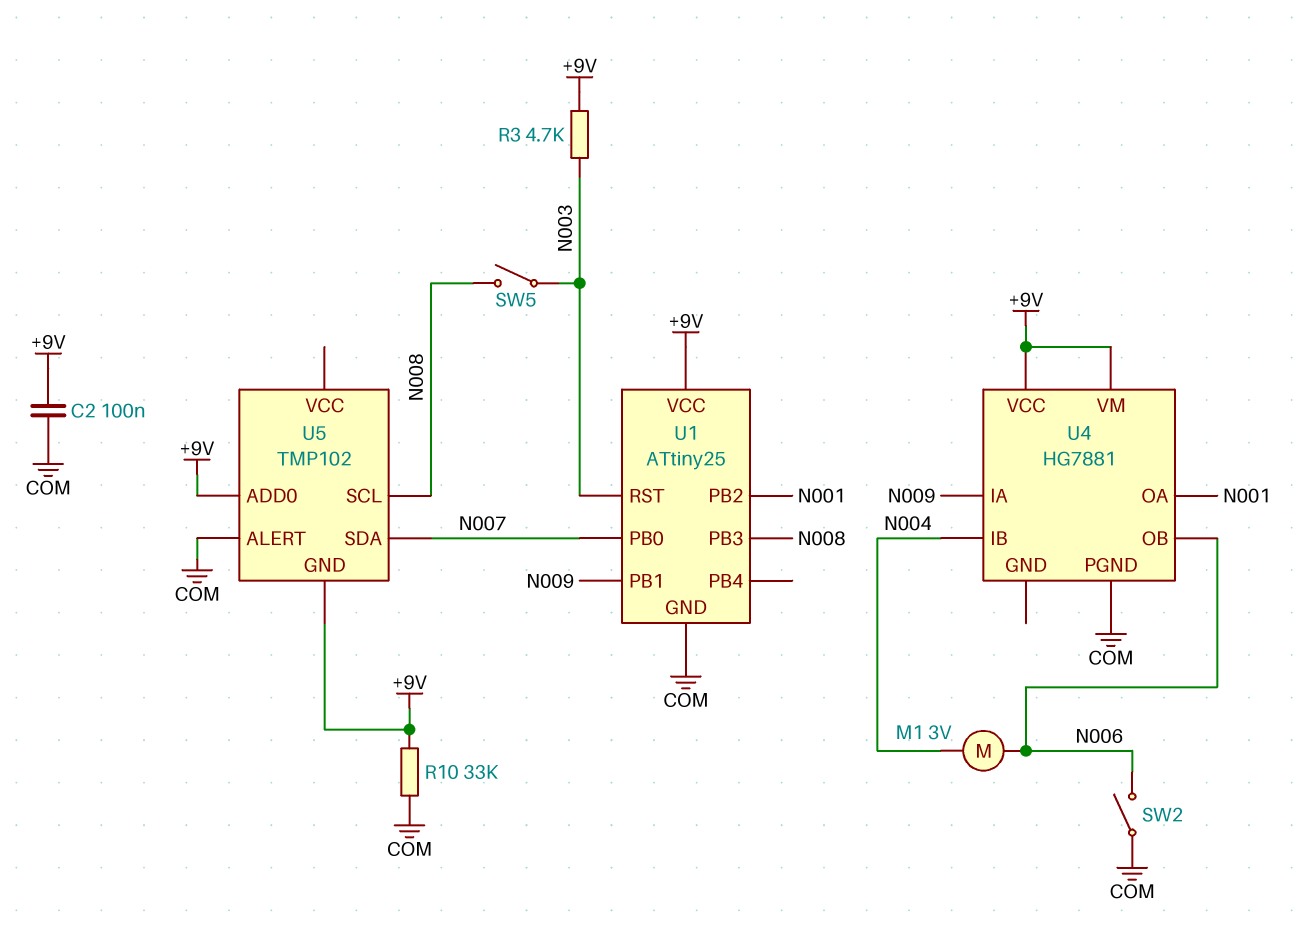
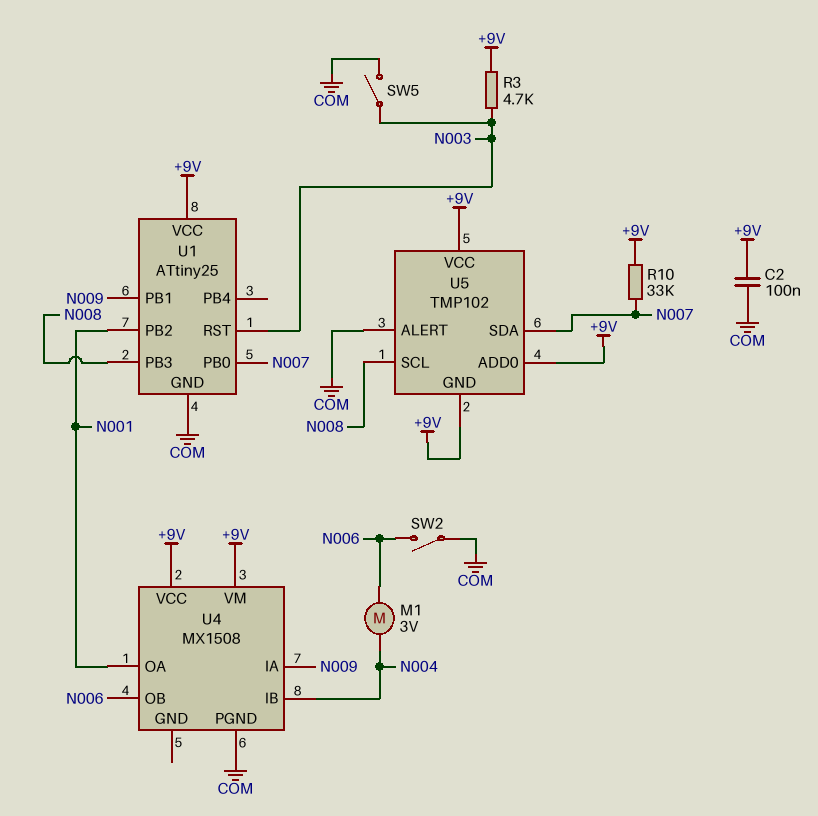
R10: 33k (+9V, COM) -> 33k (+9V, N007)
SW5: switch (N003, N008) -> switch (COM, N003)
U4: HG7881 -> MX1508
U5 pin VCC: none -> +9V

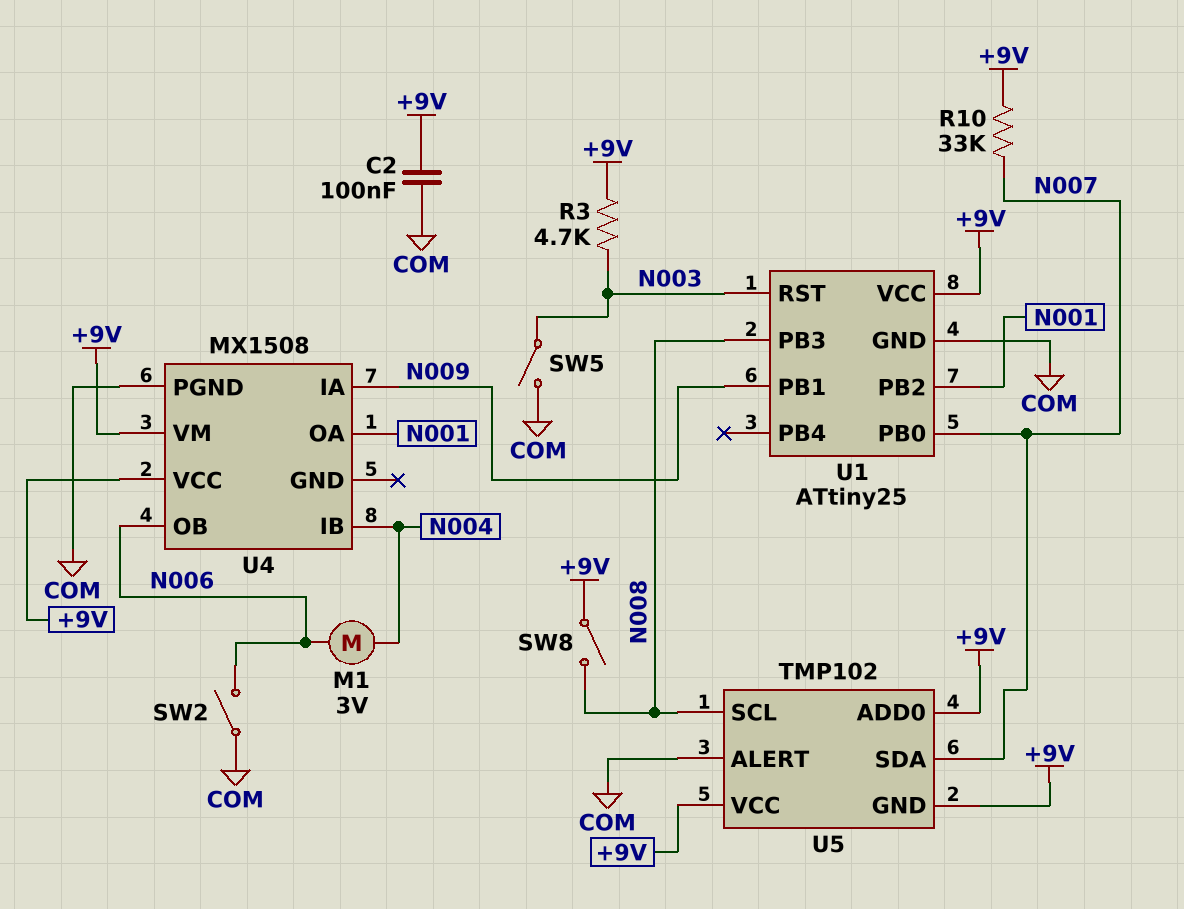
SW8: none -> switch (+9V, N008)

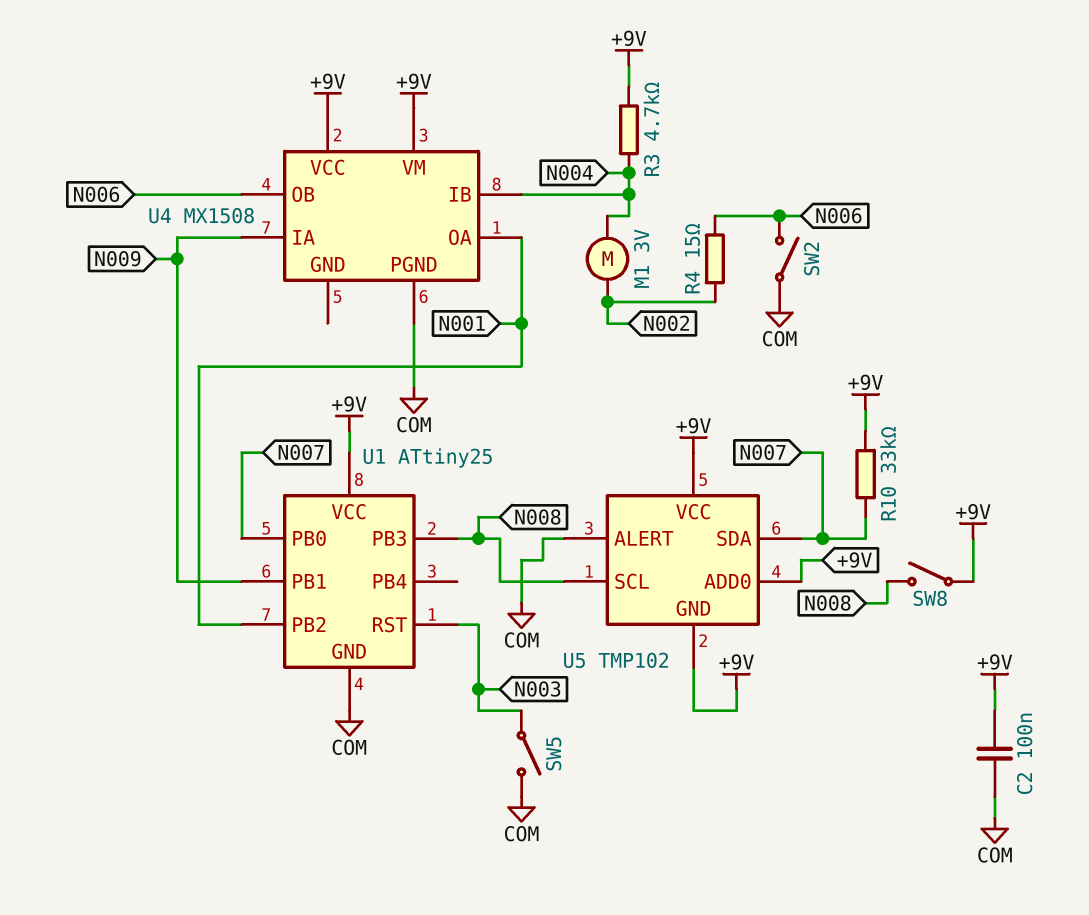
M1: motor 3V (N004, N006) -> motor 3V (N002, N004)
R3: 4.7k (+9V, N003) -> 4.7k (+9V, N004)
R4: none -> 15 (N002, N006)

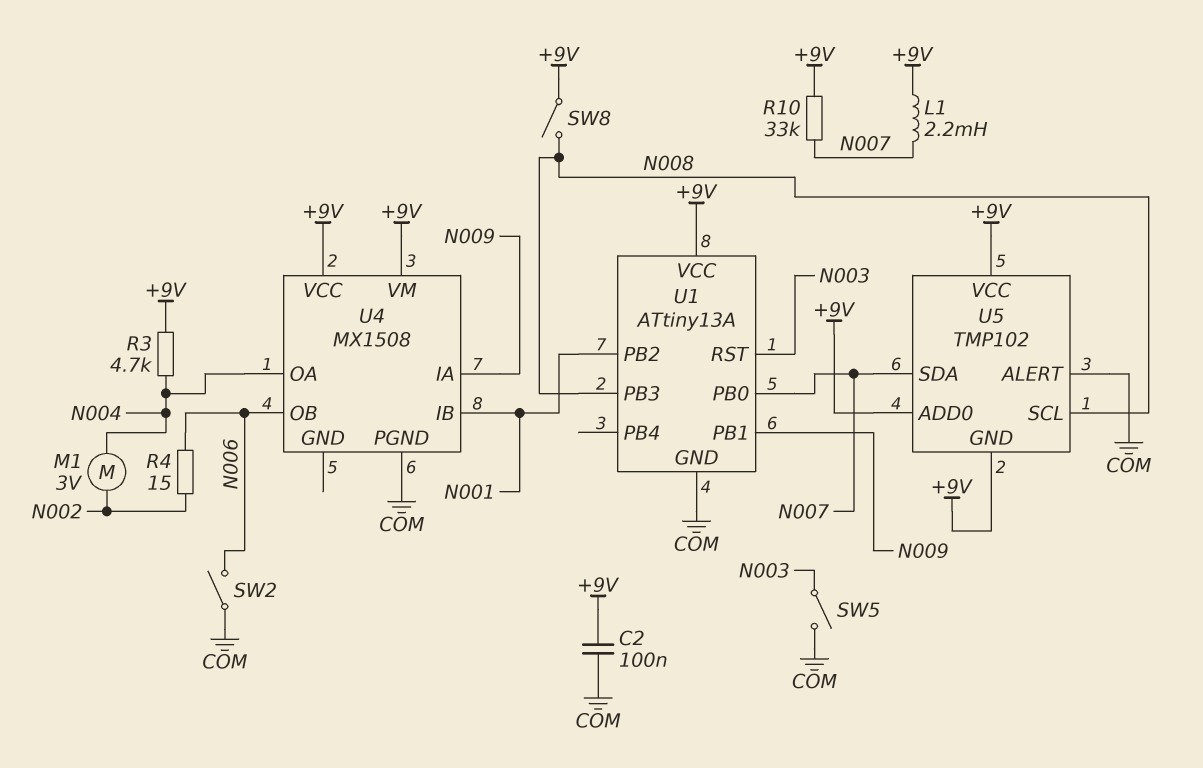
L1: none -> 2.2mH (+9V, N007)
U1: ATtiny25 -> ATtiny13A
U4 pin IB: N004 -> N001
U4 pin OA: N001 -> N004

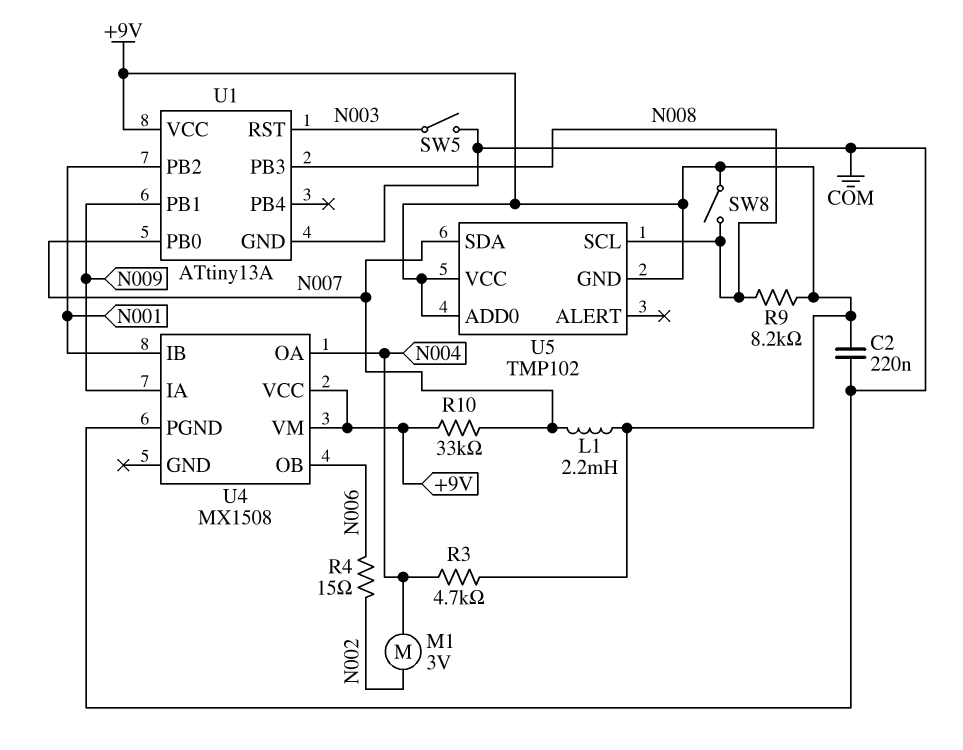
C2: 100nF (+9V, COM) -> 220nF (+9V, COM)
R9: none -> 8.2k (+9V, N008)
SW2: switch (COM, N006) -> none
U5 pin ALERT: COM -> none

